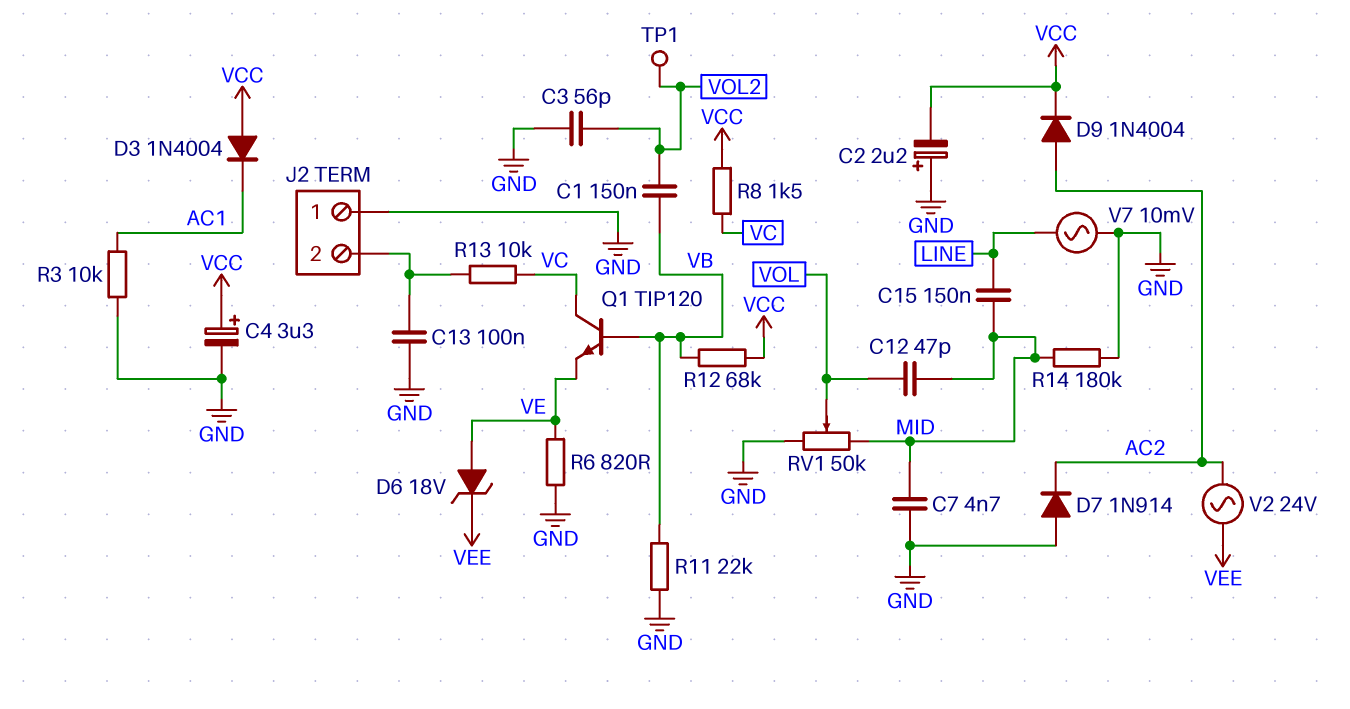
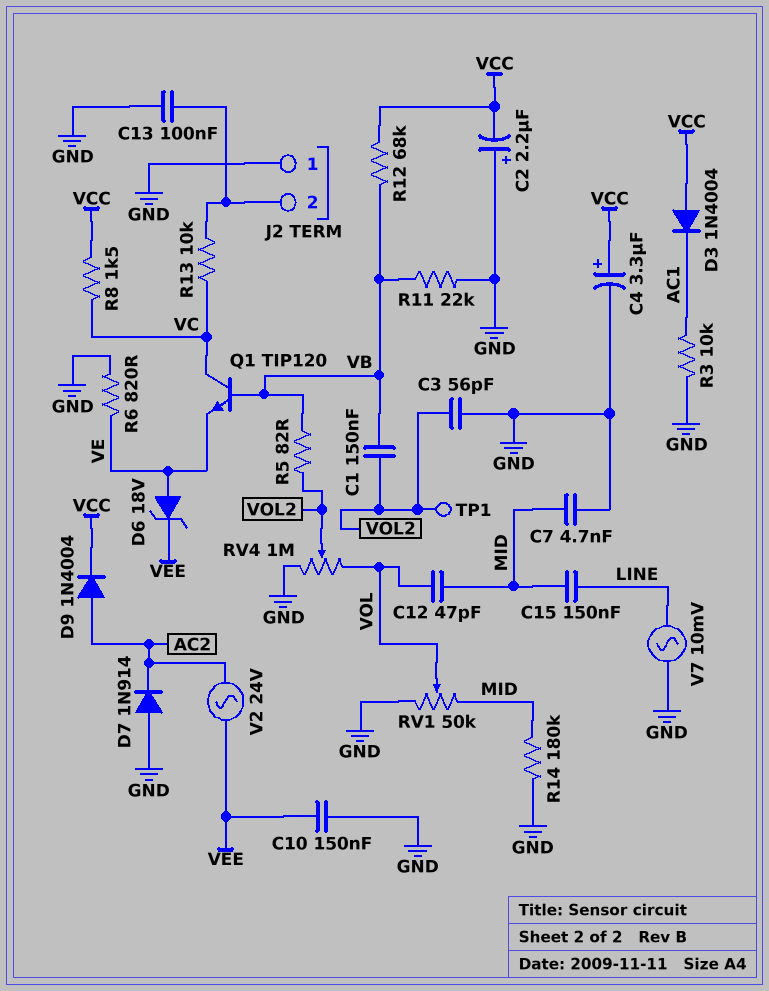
C10: none -> 150nF (GND, VEE)
R5: none -> 82 (VB, VOL2)
RV4: none -> 1M (GND, VOL, wiper VOL2)

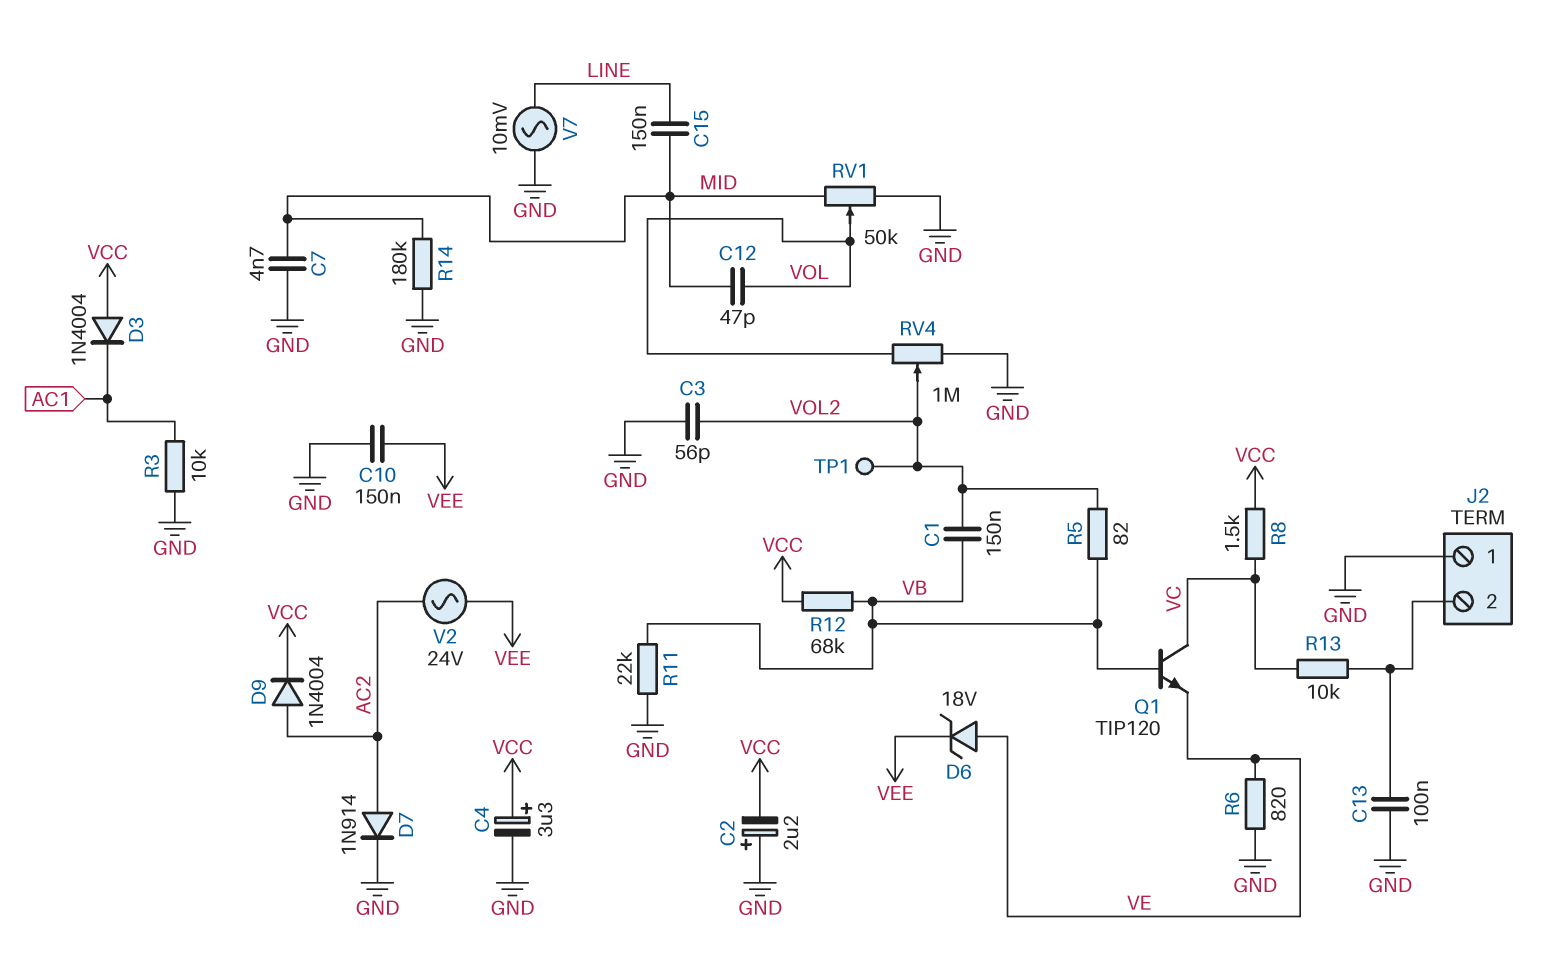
D7: diode 1N914 (A GND, K AC2) -> diode 1N914 (A AC2, K GND)

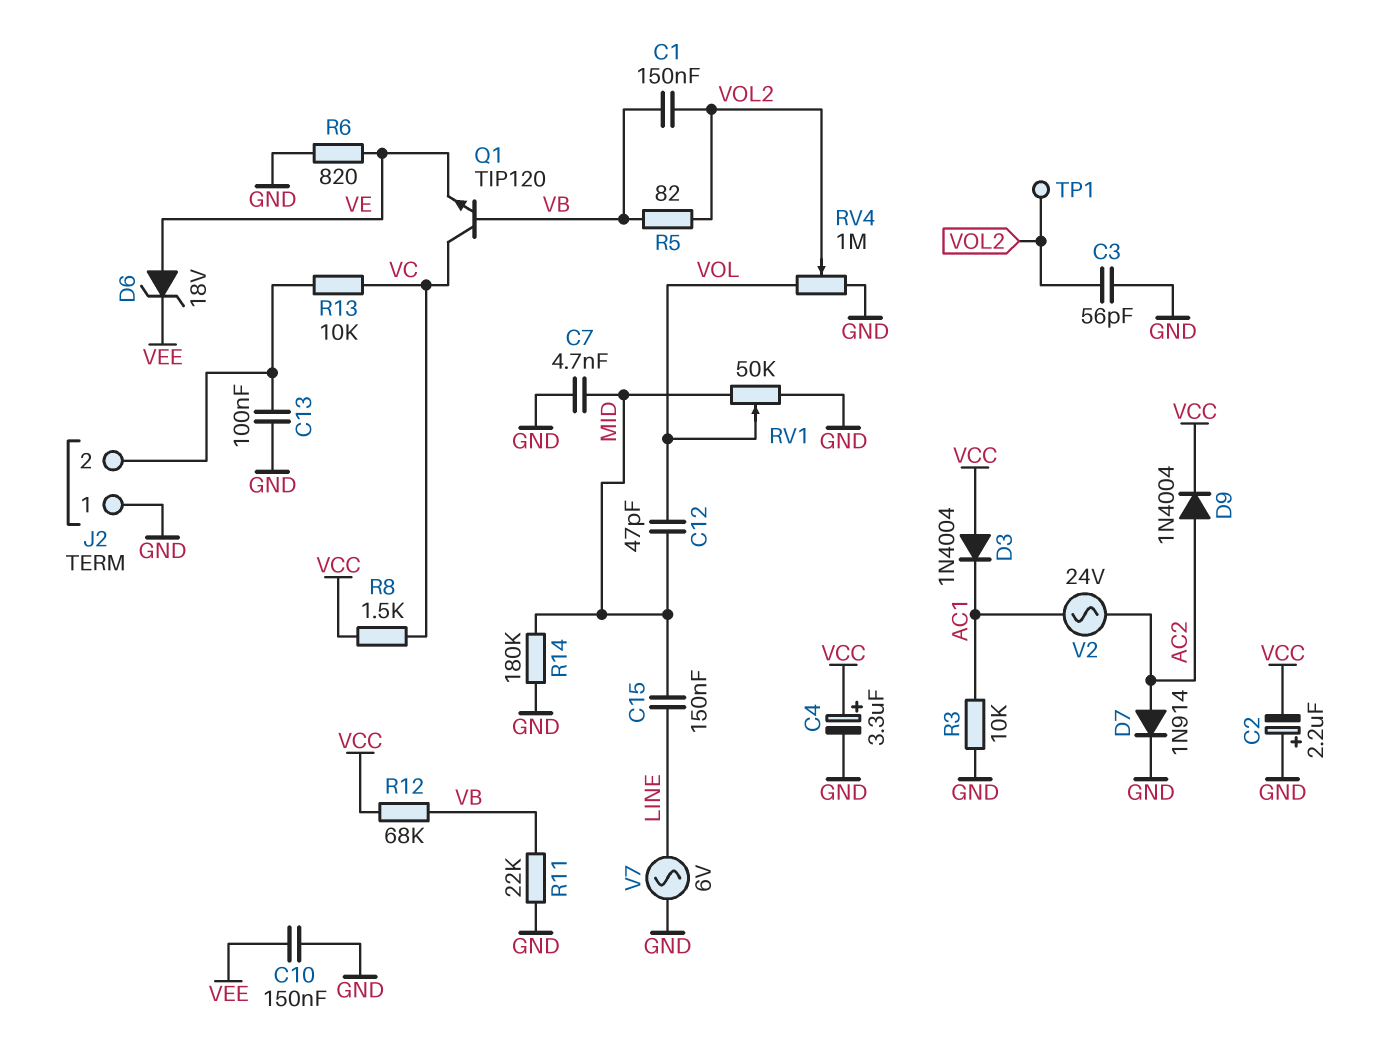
V2: AC 24V (AC2, VEE) -> AC 24V (AC1, AC2)
V7: AC 10mV (GND, LINE) -> AC 6V (GND, LINE)

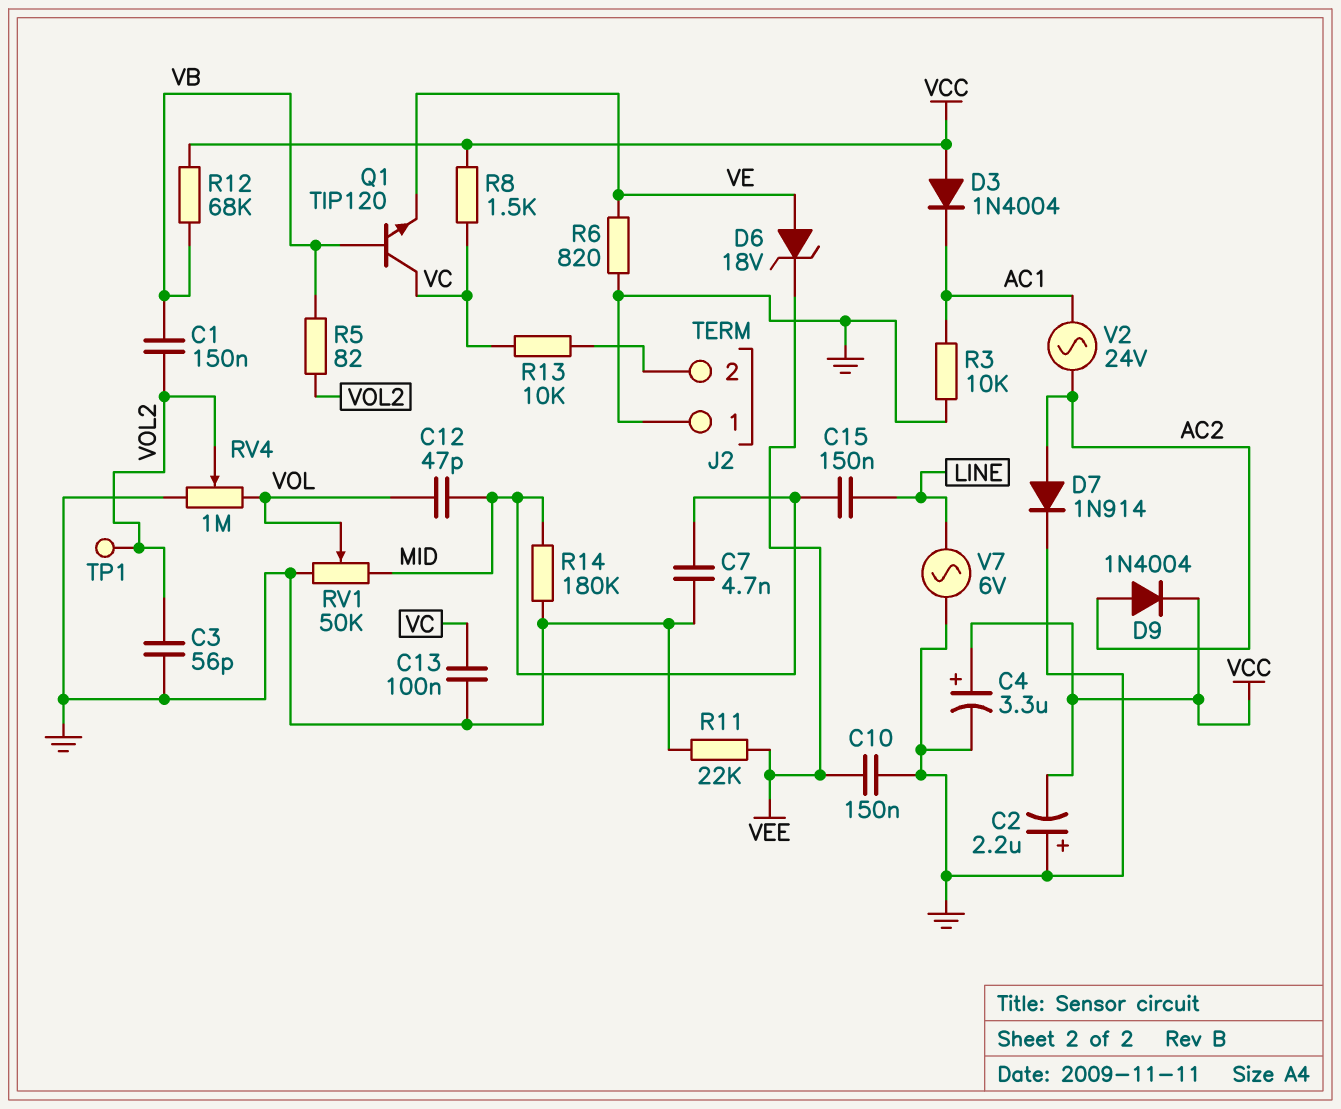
C13: 100nF (GND, J2/2) -> 100nF (GND, VC)
R11: 22k (GND, VB) -> 22k (GND, VEE)

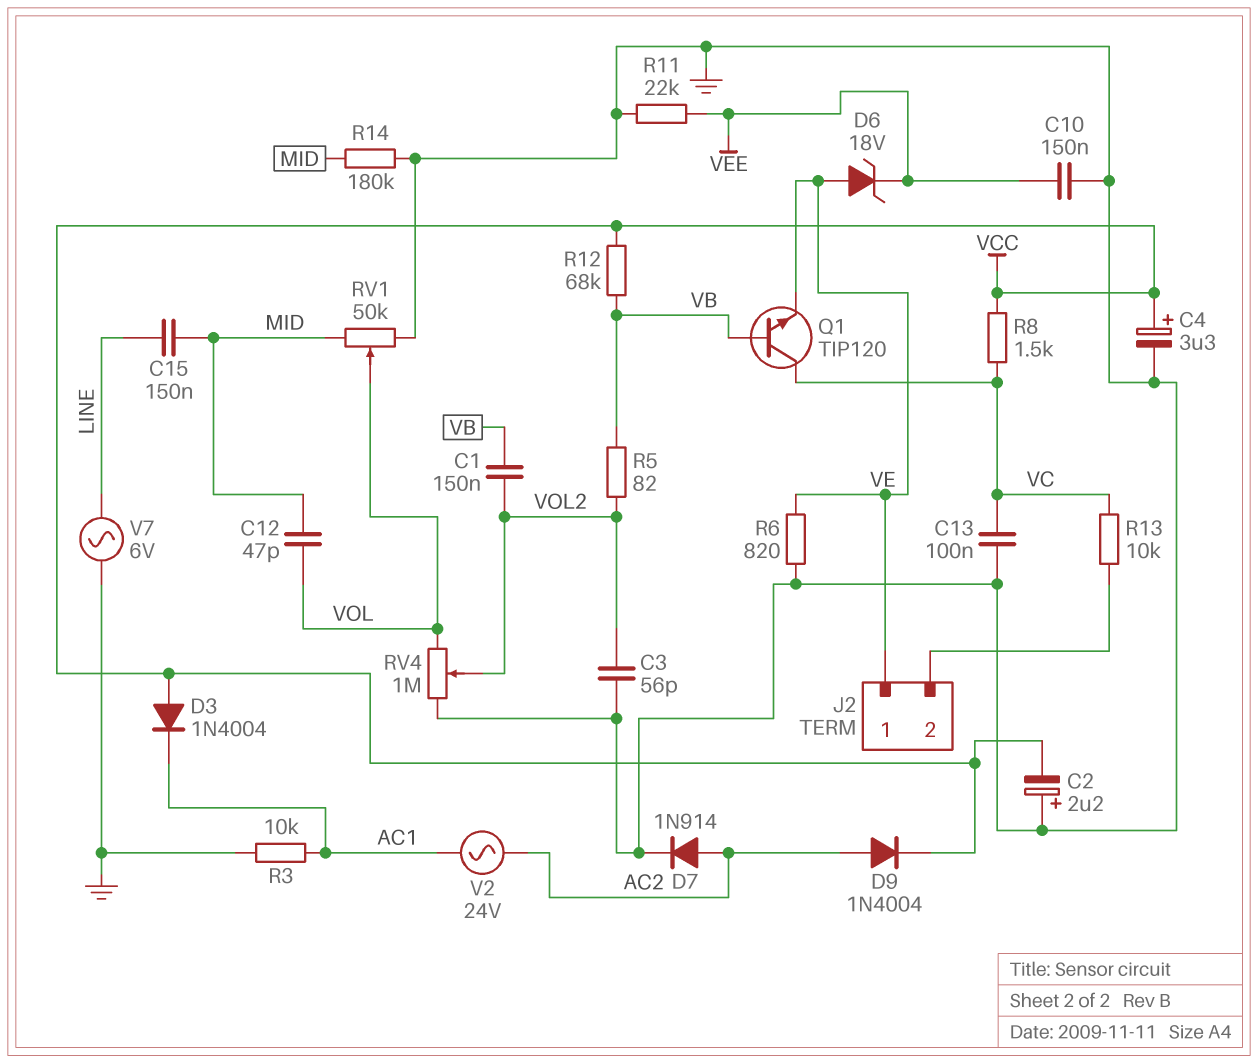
C7: 4.7nF (GND, MID) -> none
J2 pin 1: GND -> VE
TP1: test point (VOL2) -> none

